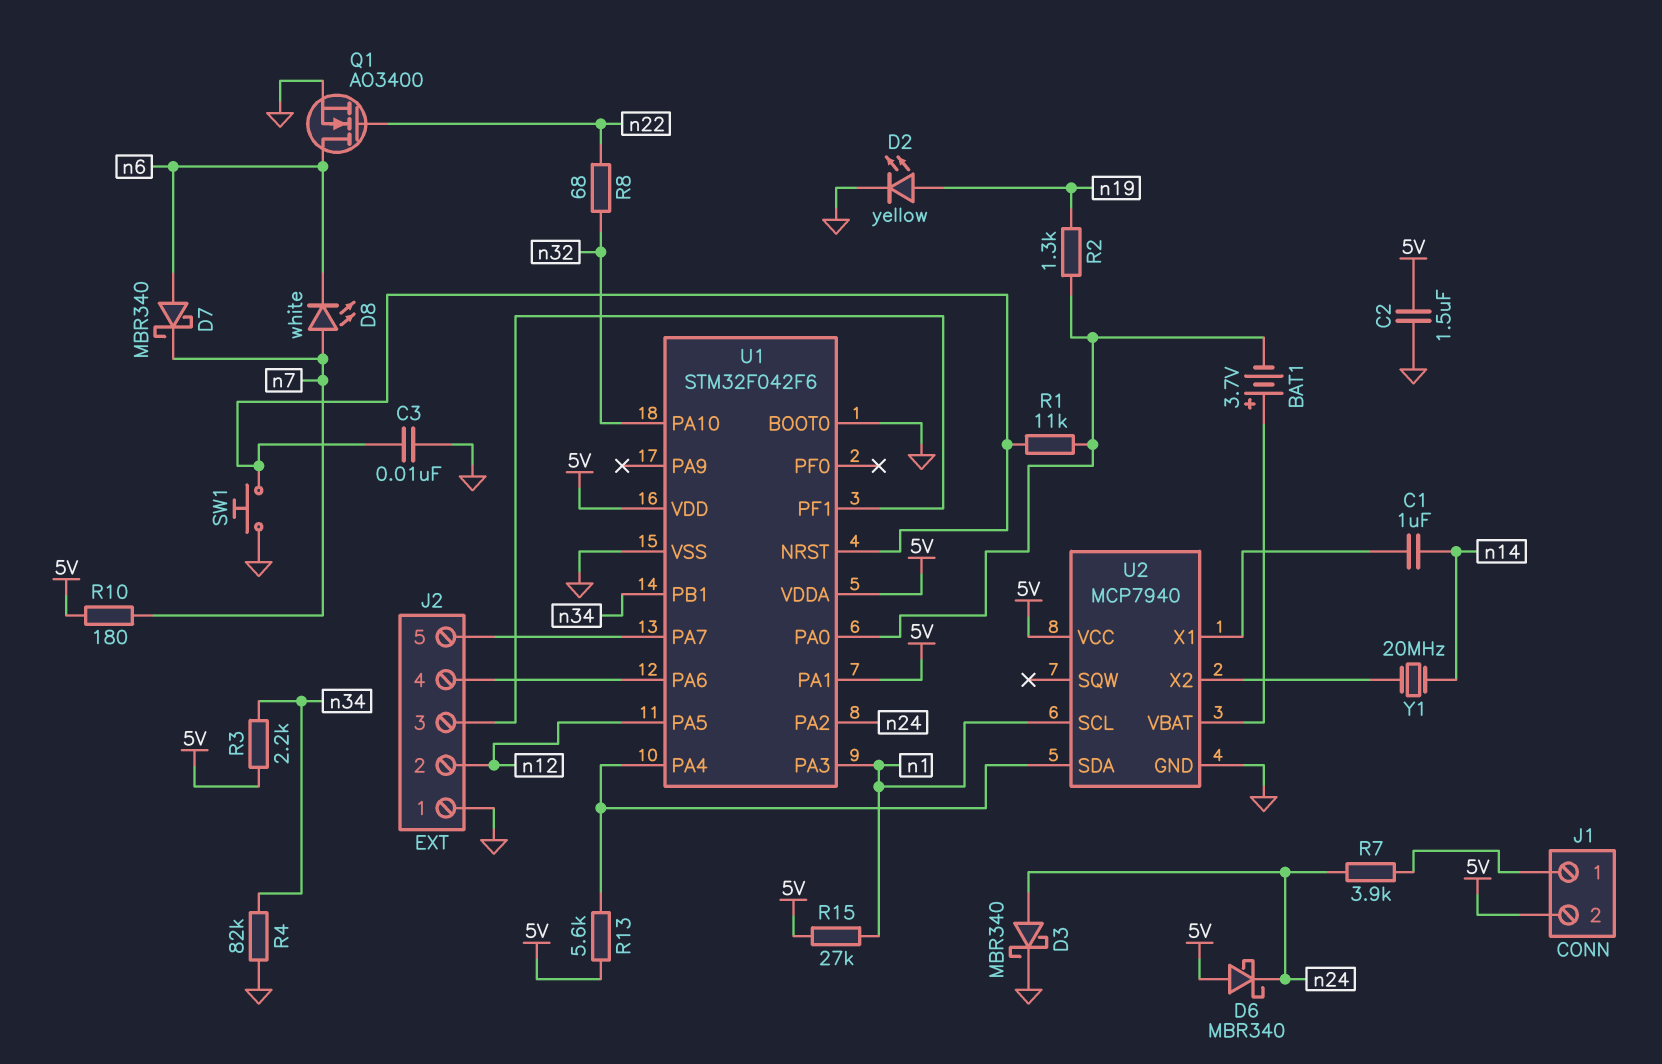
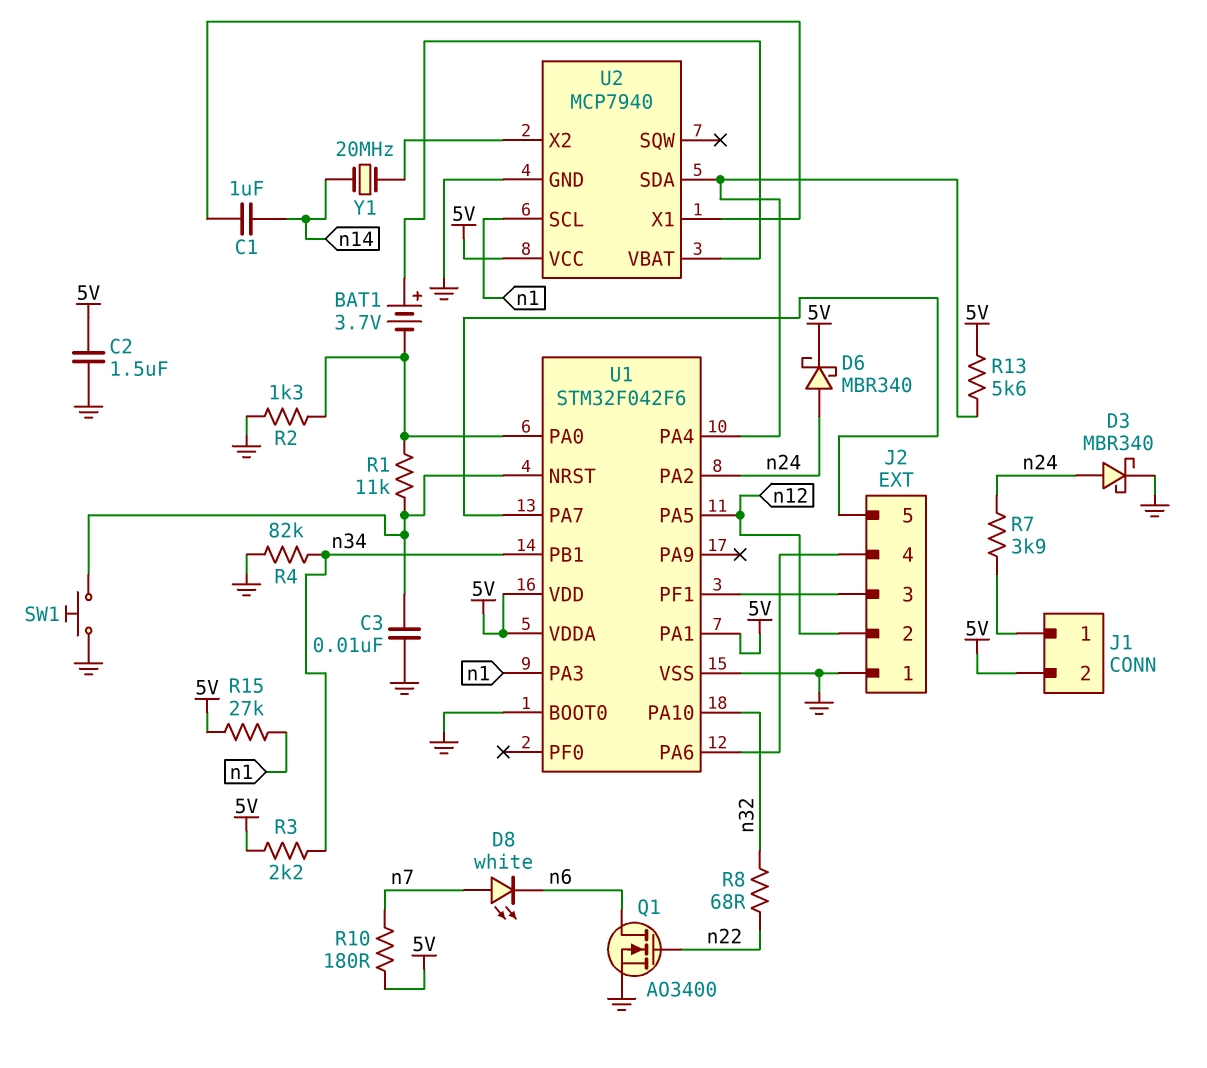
D2: LED yellow (A n19, K GND) -> none
D6: schottky MBR340 (A 5V, K n24) -> schottky MBR340 (A n24, K 5V)
D7: schottky MBR340 (A n6, K n7) -> none
R2: 1.3k (U1/PA0, n19) -> 1.3k (GND, U1/PA0)

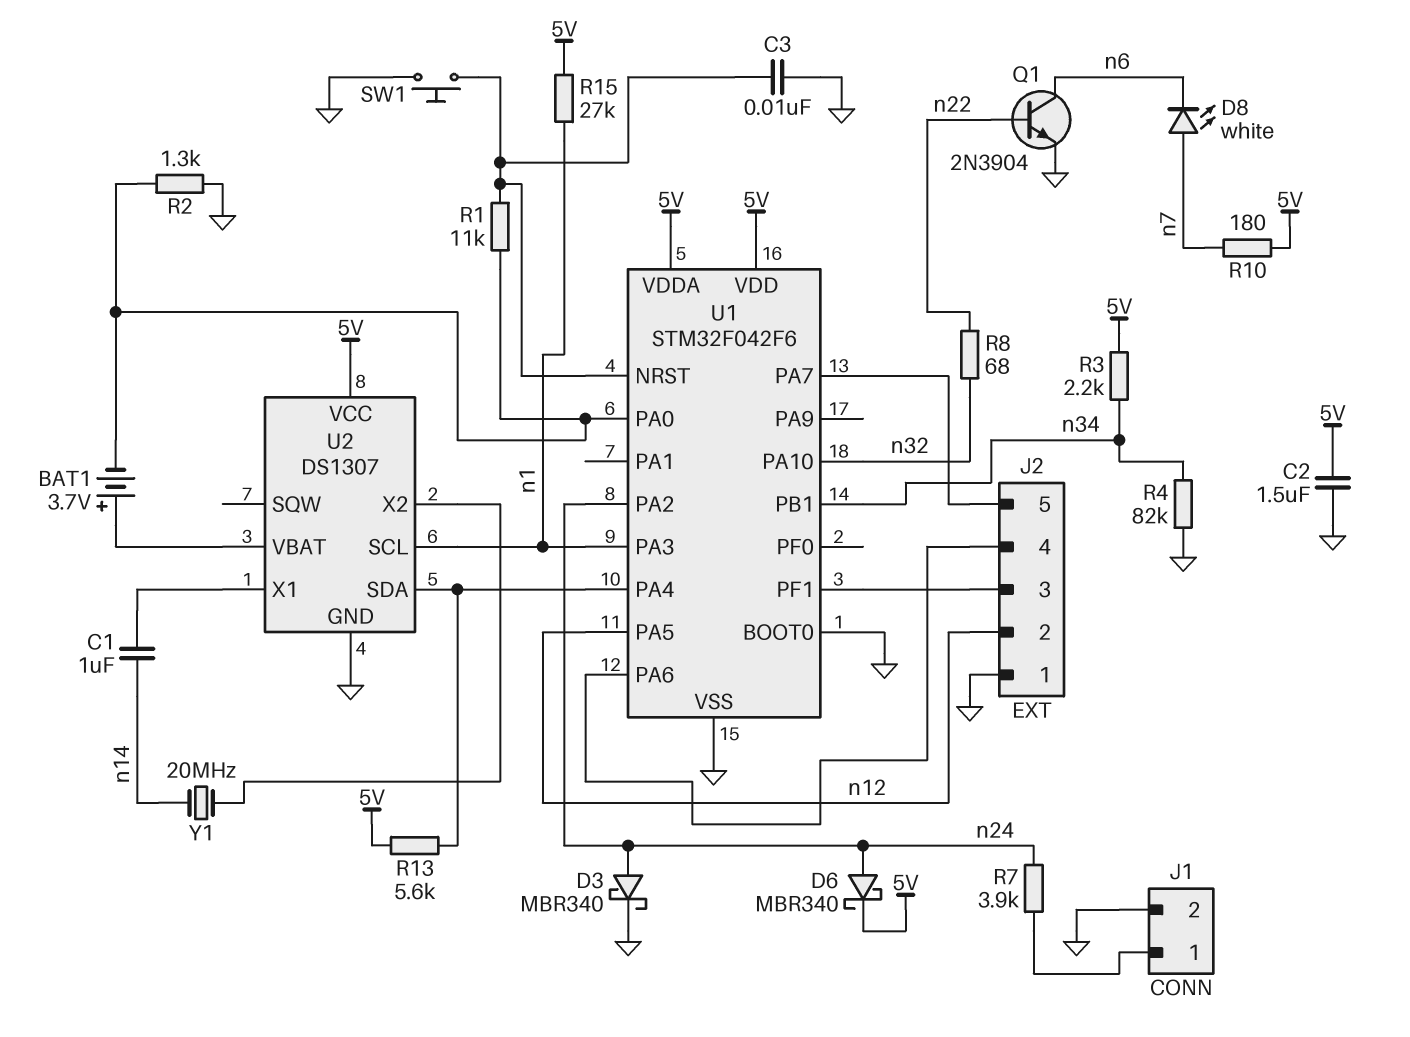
J1 pin 2: 5V -> GND
Q1: NMOS AO3400 (G n22, D n6, S GND) -> NPN 2N3904 (B n22, C n6, E GND)
U1 pin PA1: 5V -> none
U2: MCP7940 -> DS1307

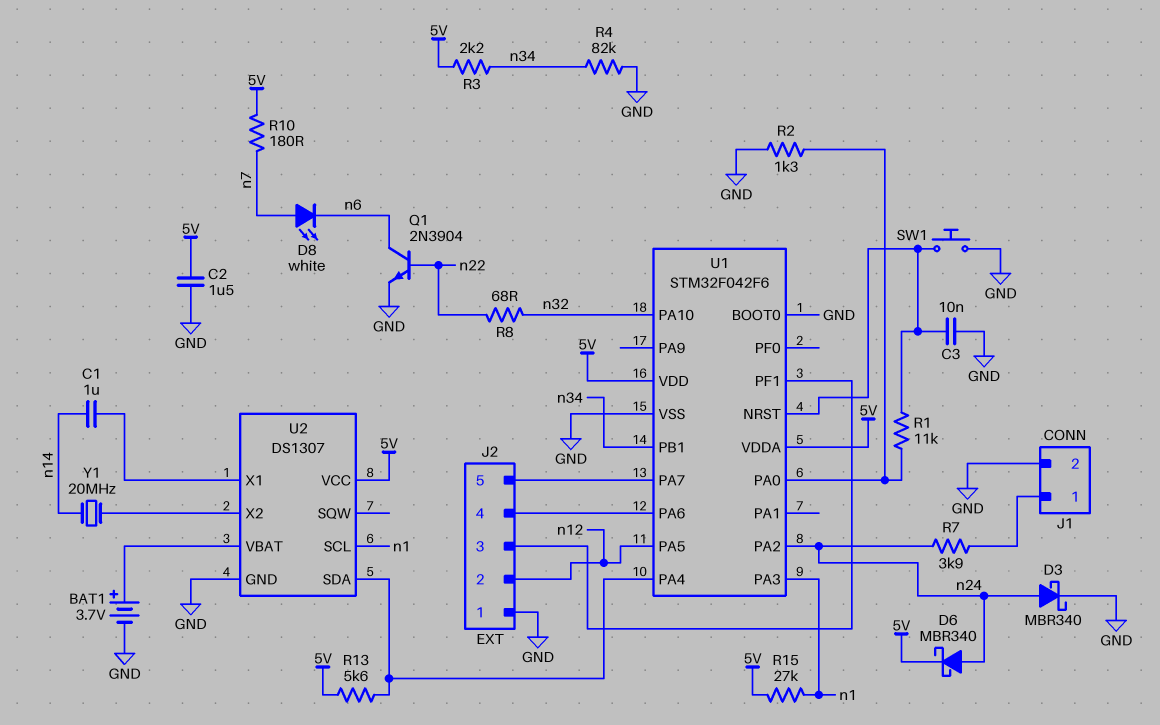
BAT1: 3.7V (plus U2/VBAT, minus U1/PA0) -> 3.7V (plus U2/VBAT, minus GND)

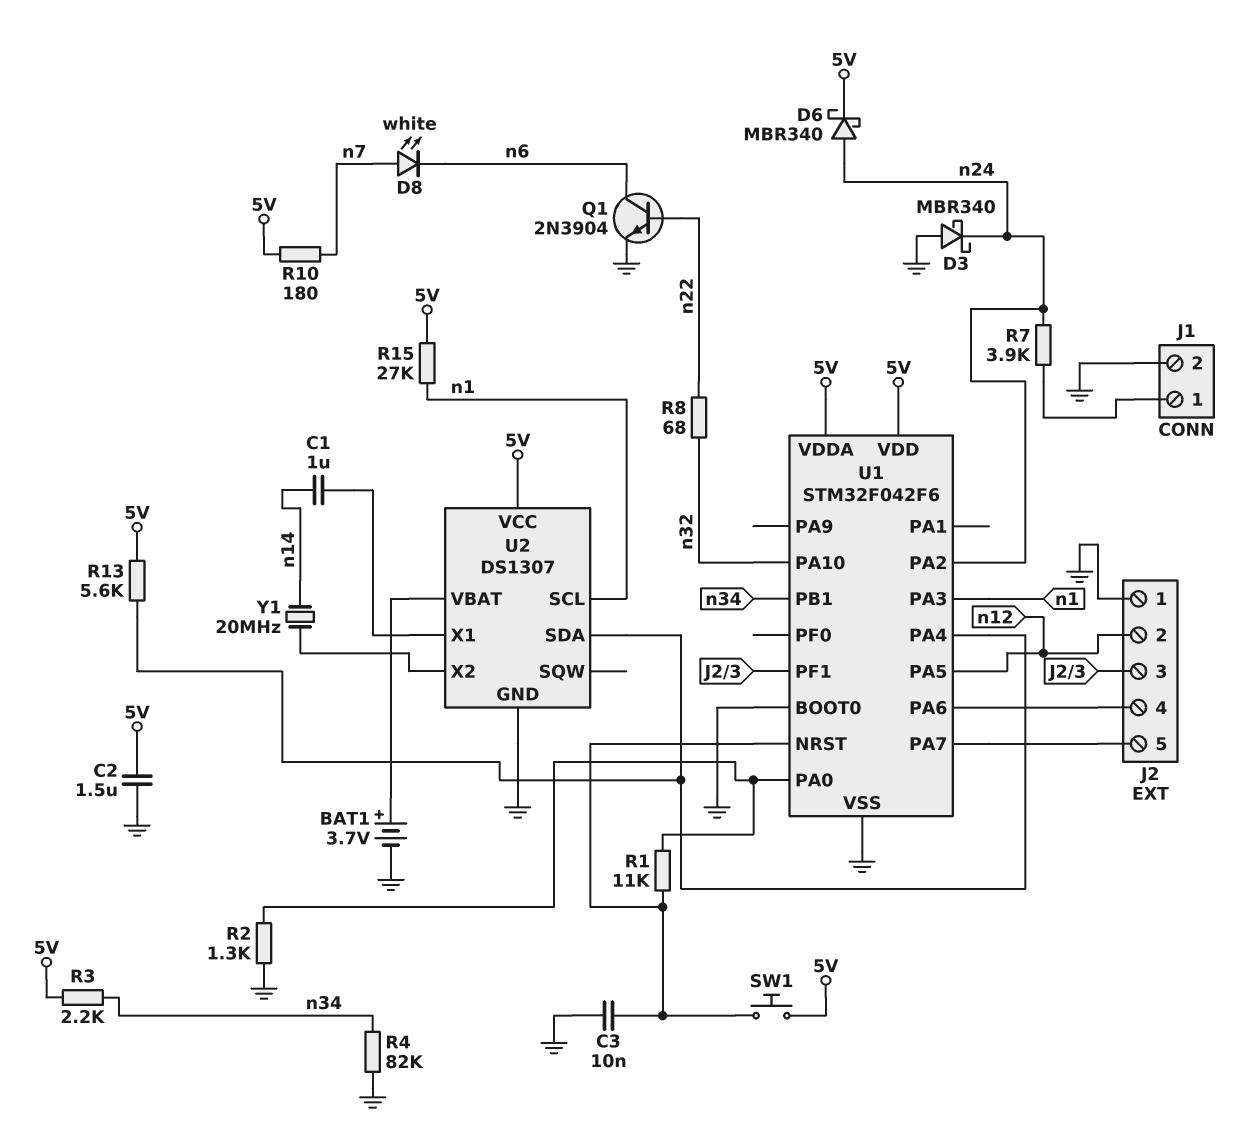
D3: schottky MBR340 (A n24, K GND) -> schottky MBR340 (A GND, K n24)
SW1: button (GND, U1/NRST) -> button (5V, U1/NRST)

